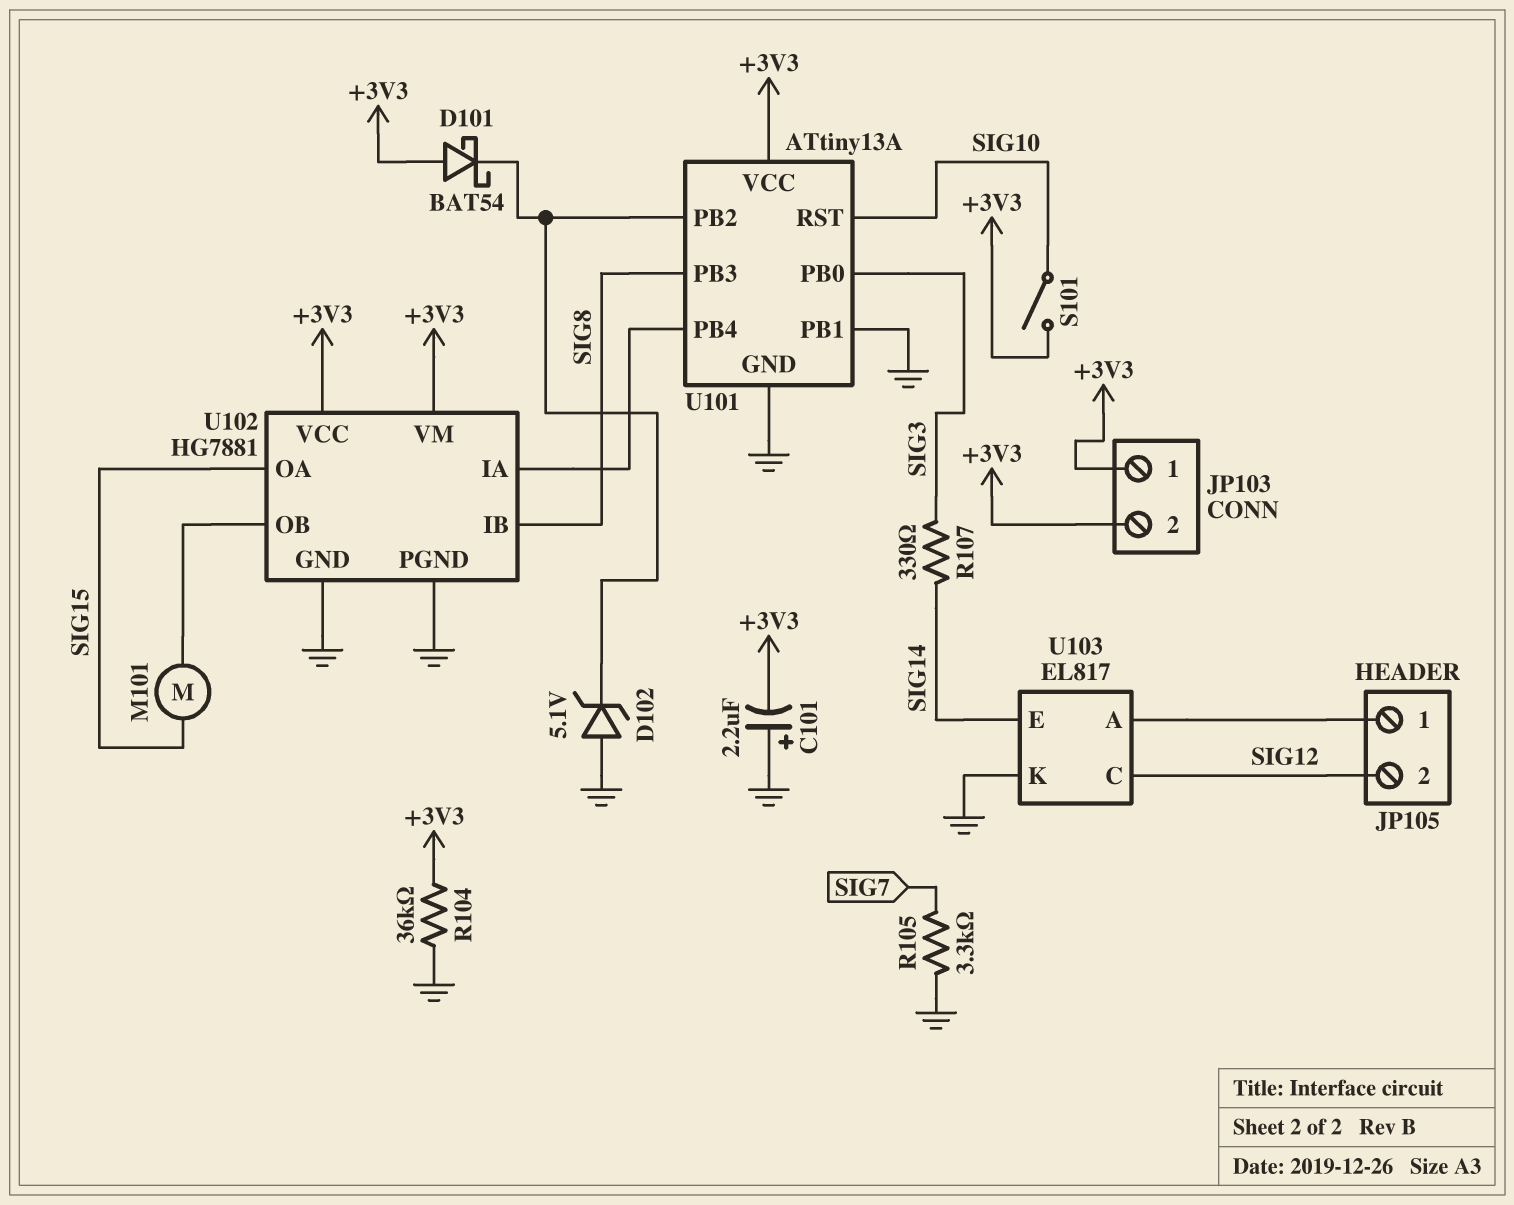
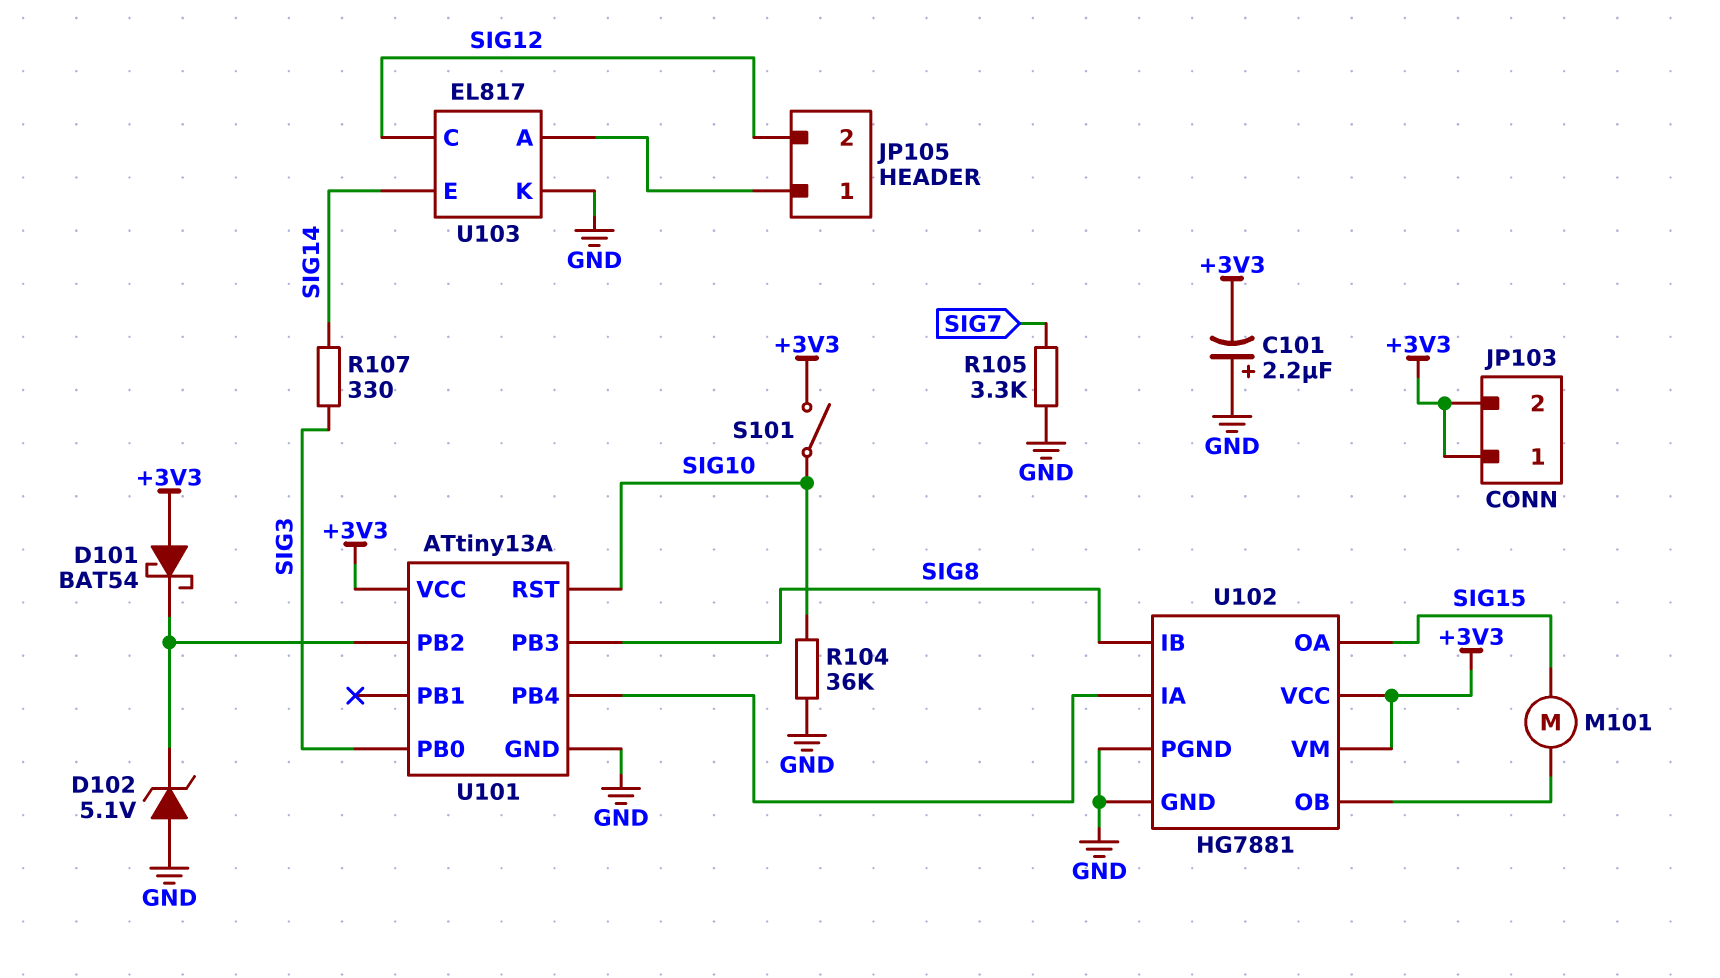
R104: 36k (+3V3, GND) -> 36k (GND, SIG10)
U101 pin PB1: GND -> none

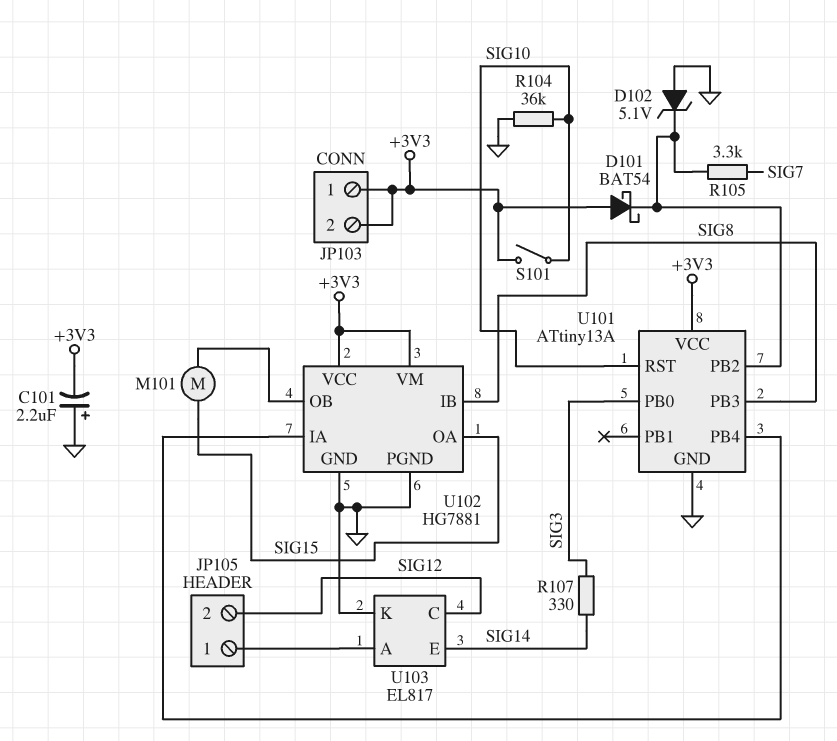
R105: 3.3k (GND, SIG7) -> 3.3k (SIG7, U101/PB2)

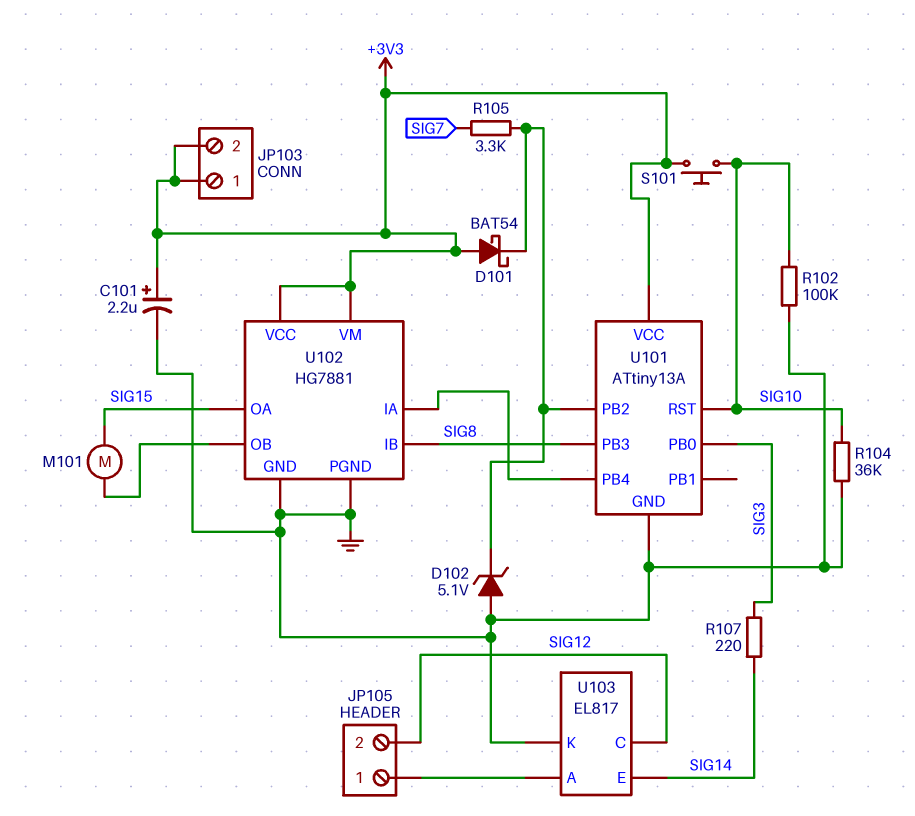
C101: 2.2uF (plus GND, minus +3V3) -> 2.2uF (plus +3V3, minus GND)
R102: none -> 100k (GND, SIG10)
R107: 330 (SIG3, SIG14) -> 220 (SIG3, SIG14)
S101: switch (+3V3, SIG10) -> button (+3V3, SIG10)

